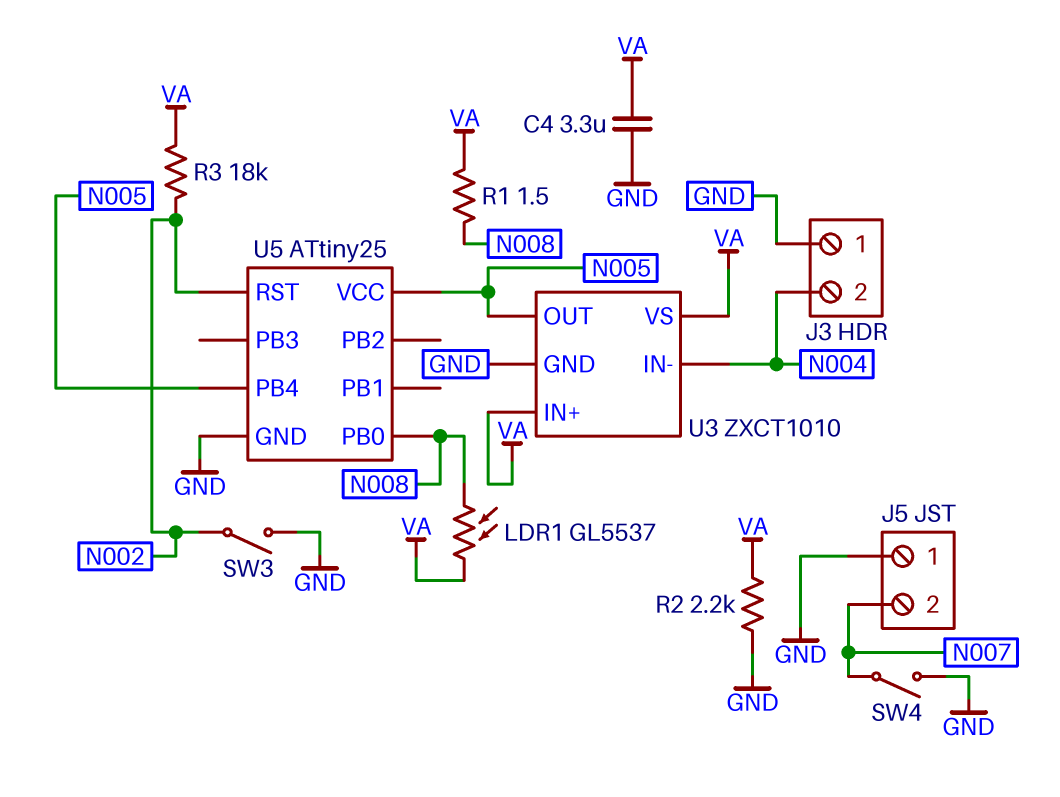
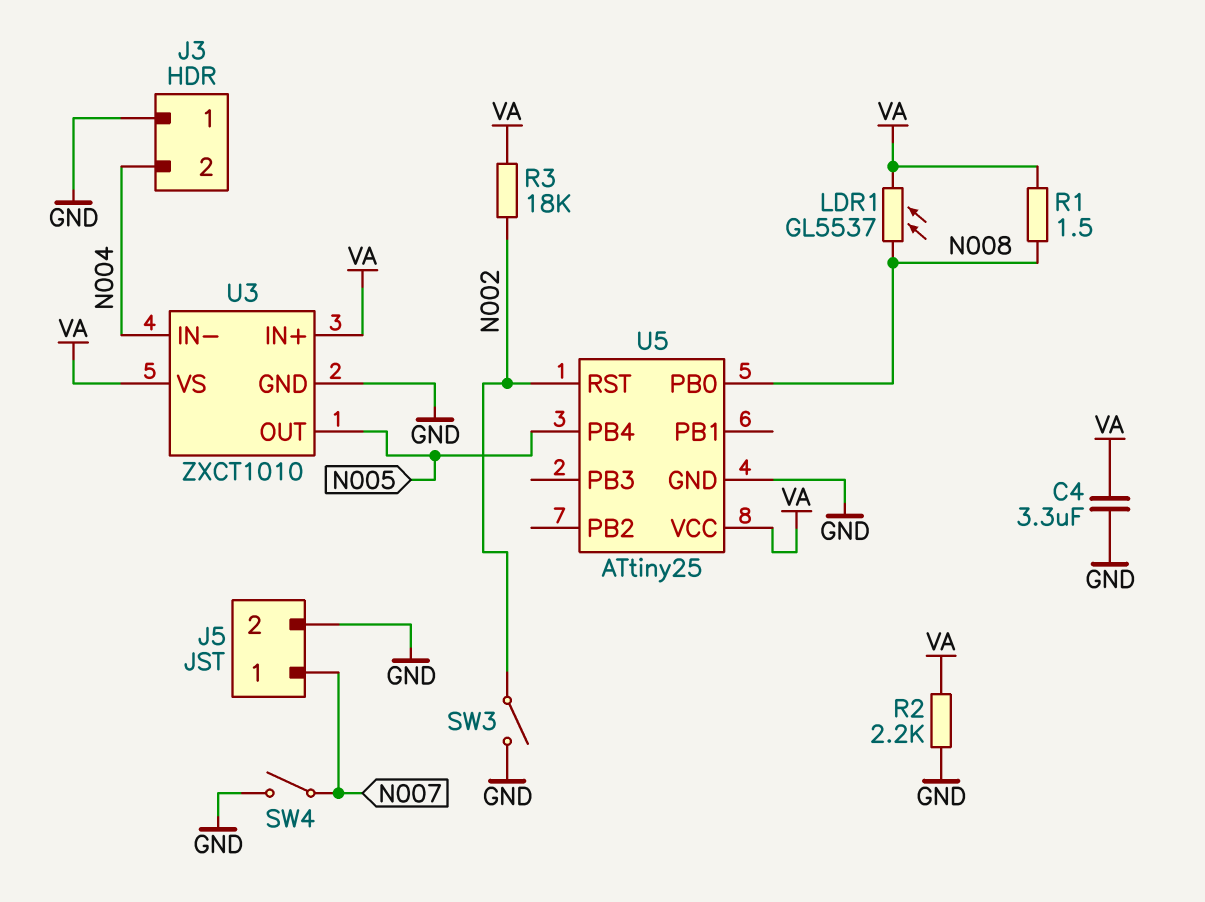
J5 pin 1: GND -> N007
J5 pin 2: N007 -> GND
U5 pin VCC: N005 -> VA

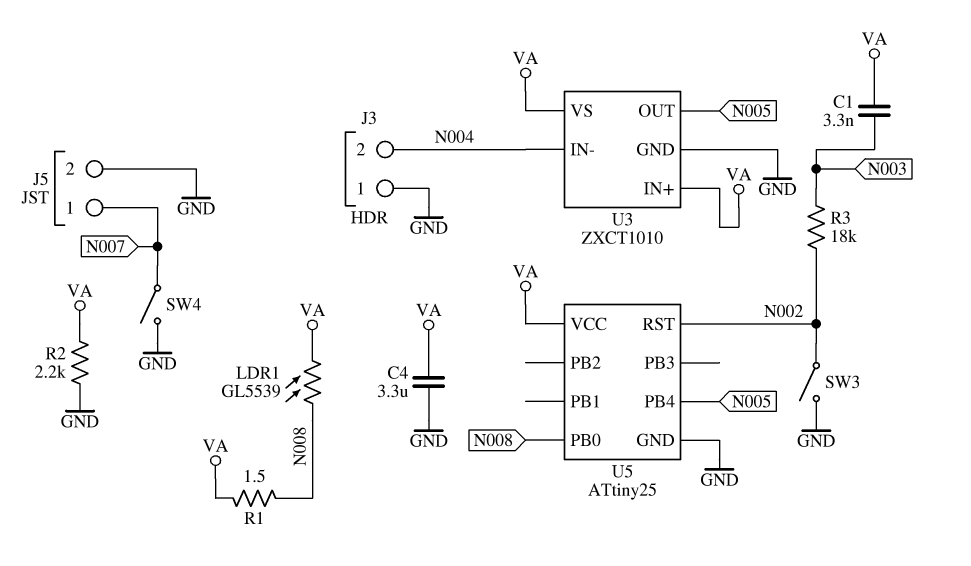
C1: none -> 3.3nF (N003, VA)
LDR1: GL5537 (N008, VA) -> GL5539 (N008, VA)
R3: 18k (N002, VA) -> 18k (N002, N003)

